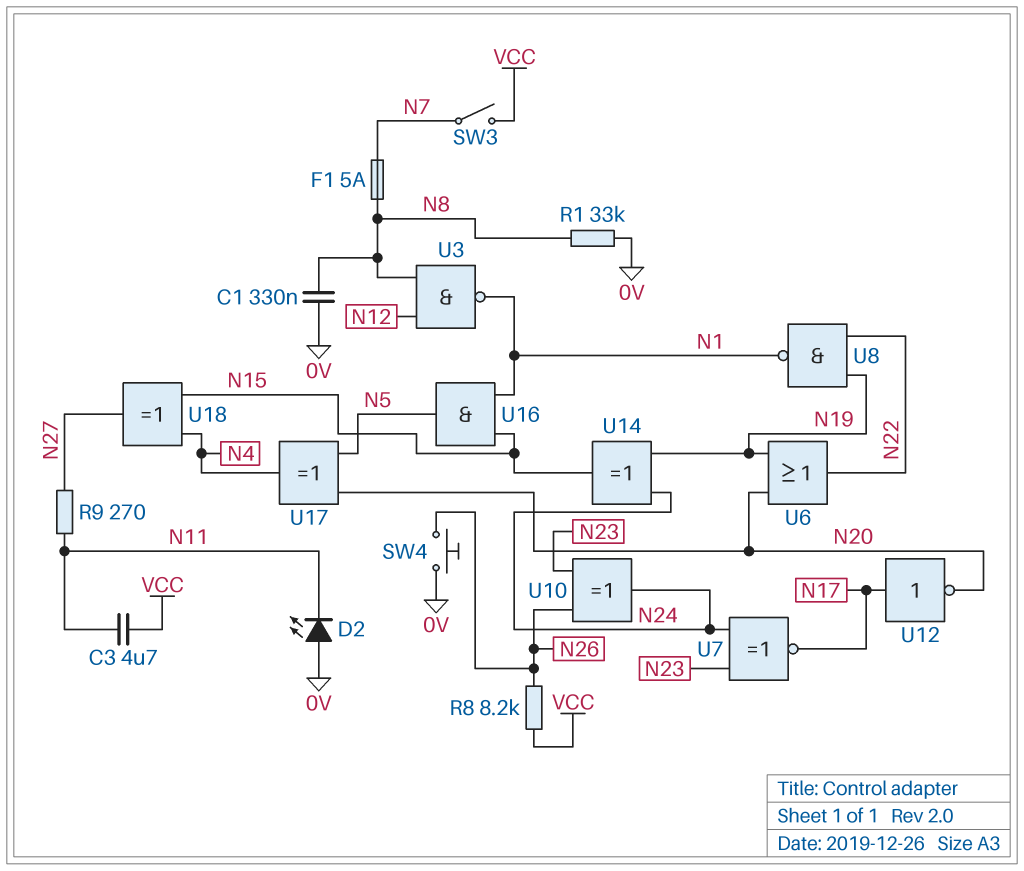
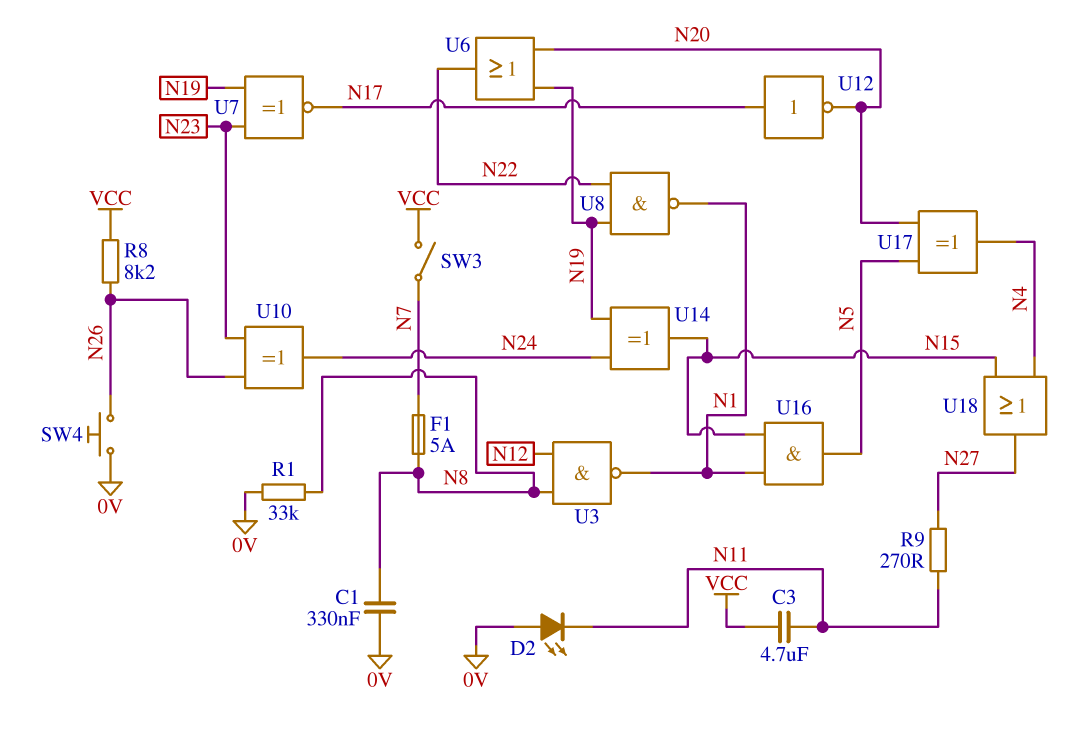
U7: XNOR (in N23, in N24, out N17) -> XNOR (in N19, in N23, out N17)
U18: XOR (in N4, in N15, out N27) -> OR (in N4, in N15, out N27)

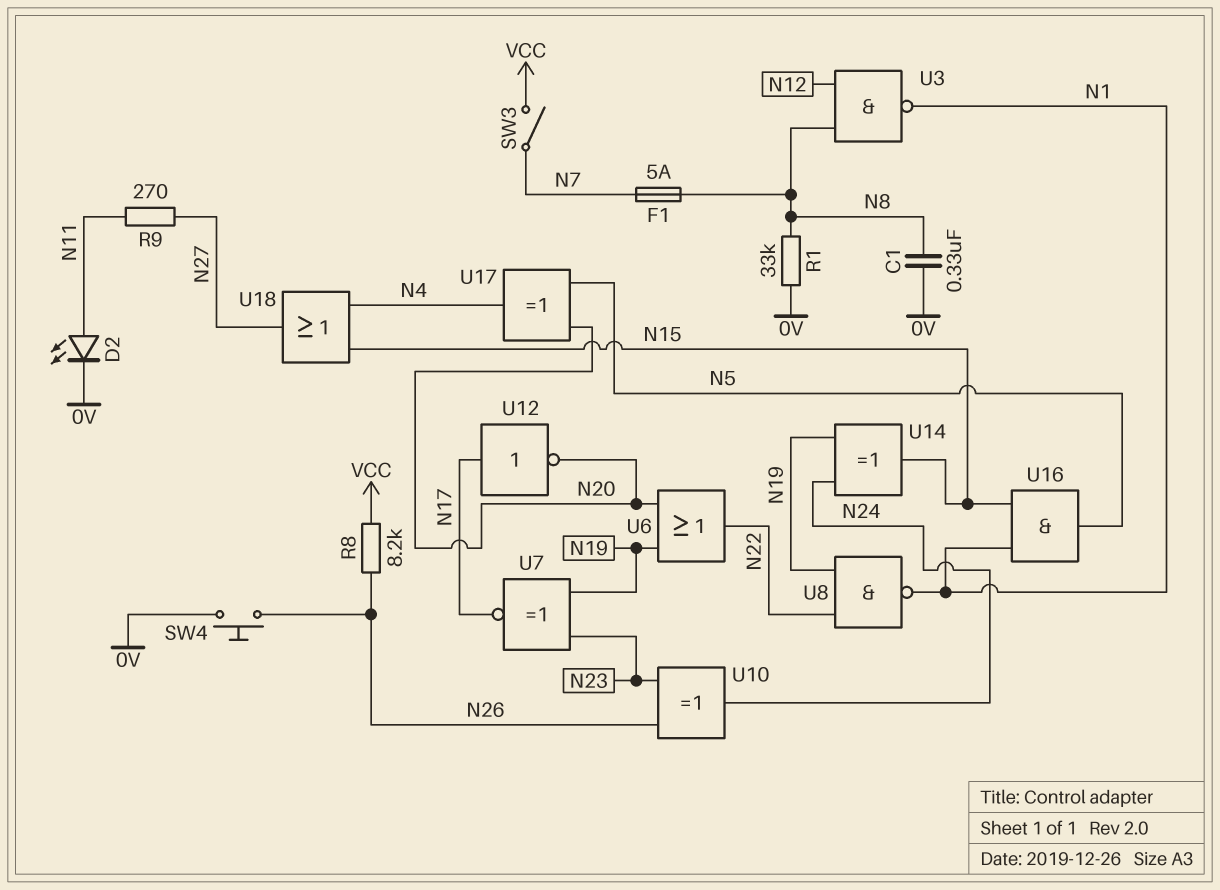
C3: 4.7uF (N11, VCC) -> none
D2: LED (A 0V, K N11) -> LED (A N11, K 0V)

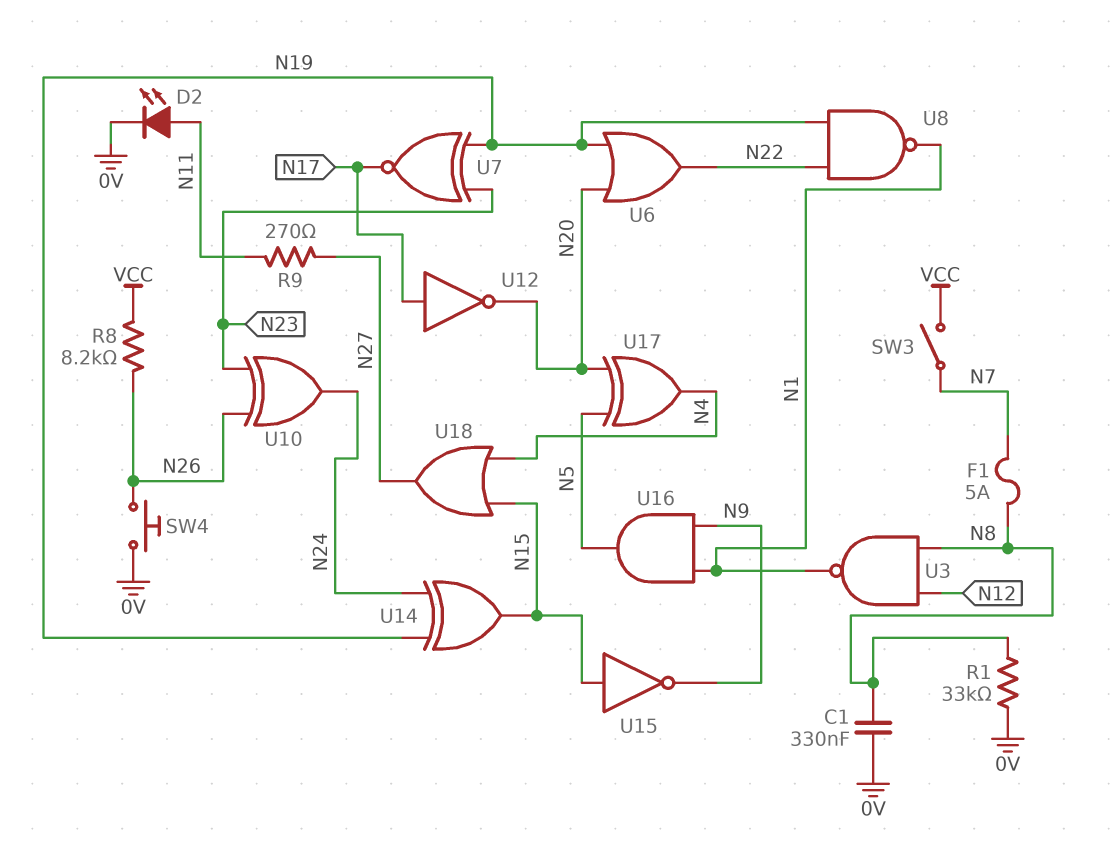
U15: none -> NOT (in N15, out N9)
U16: AND (in N1, in N15, out N5) -> AND (in N1, in N9, out N5)

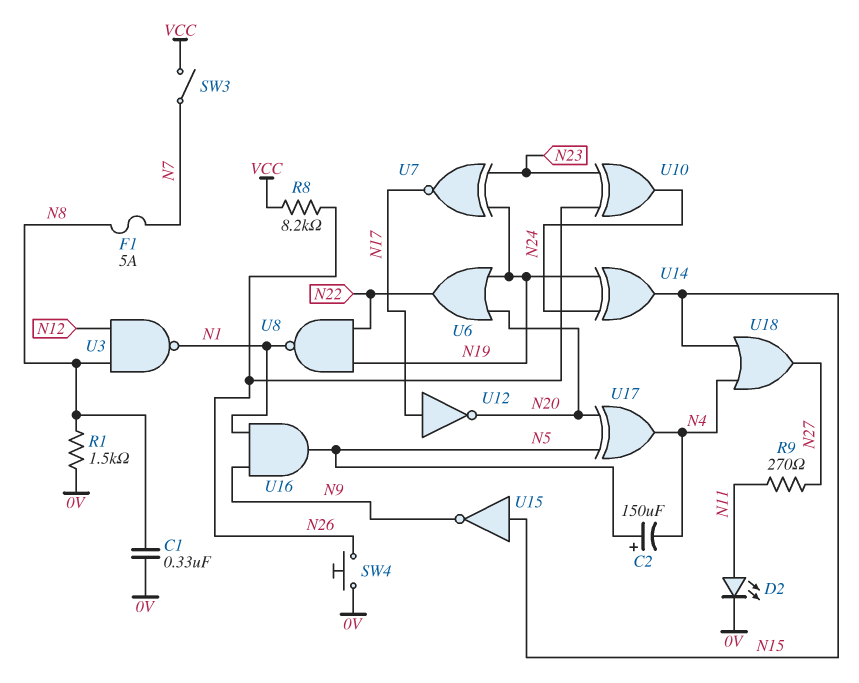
C2: none -> 150uF (plus N5, minus N4)
R1: 33k (0V, N8) -> 1.5k (0V, N8)

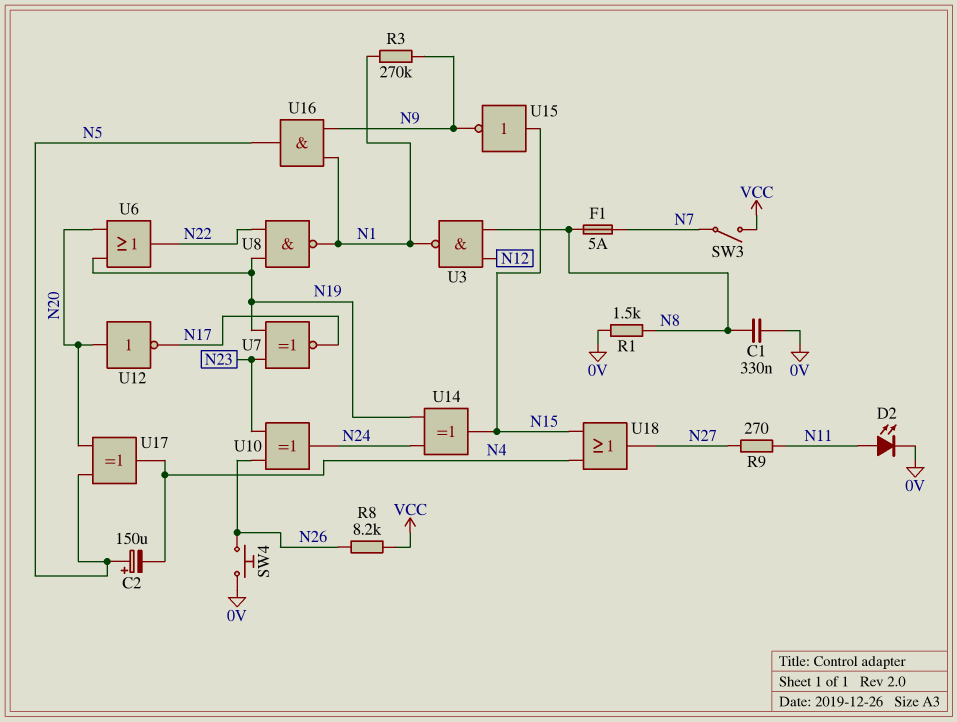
R3: none -> 270k (N1, N9)
U12: NOT (in N17, out N20) -> NOT (in N20, out N17)

